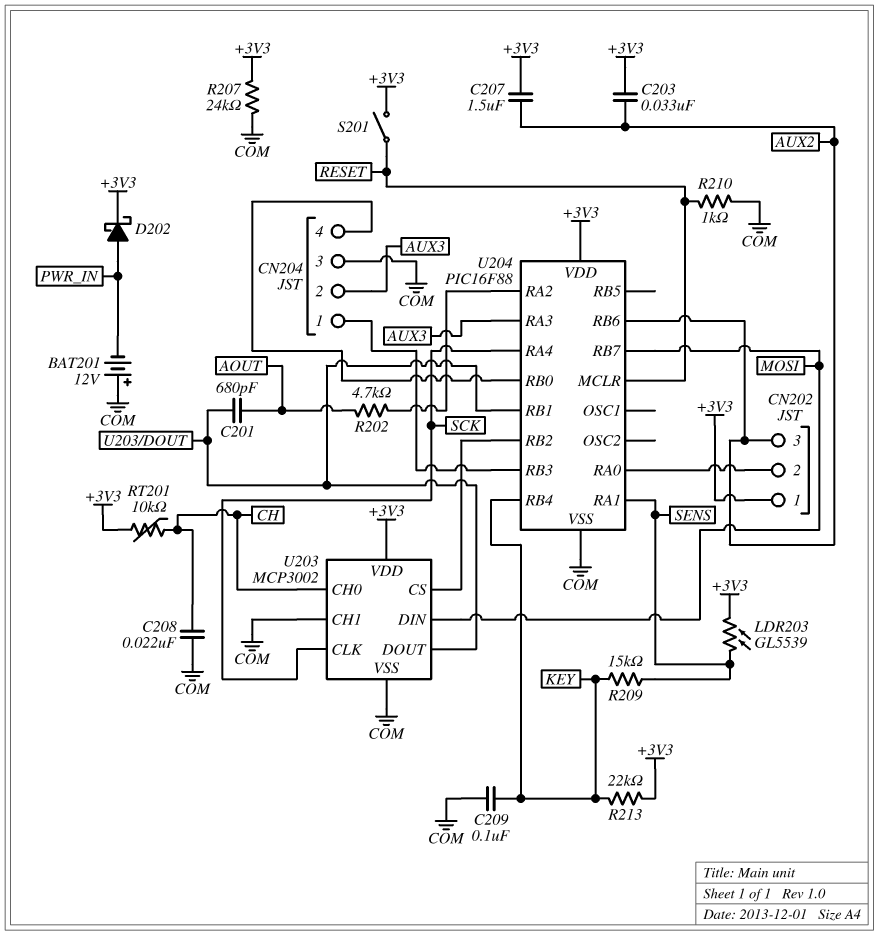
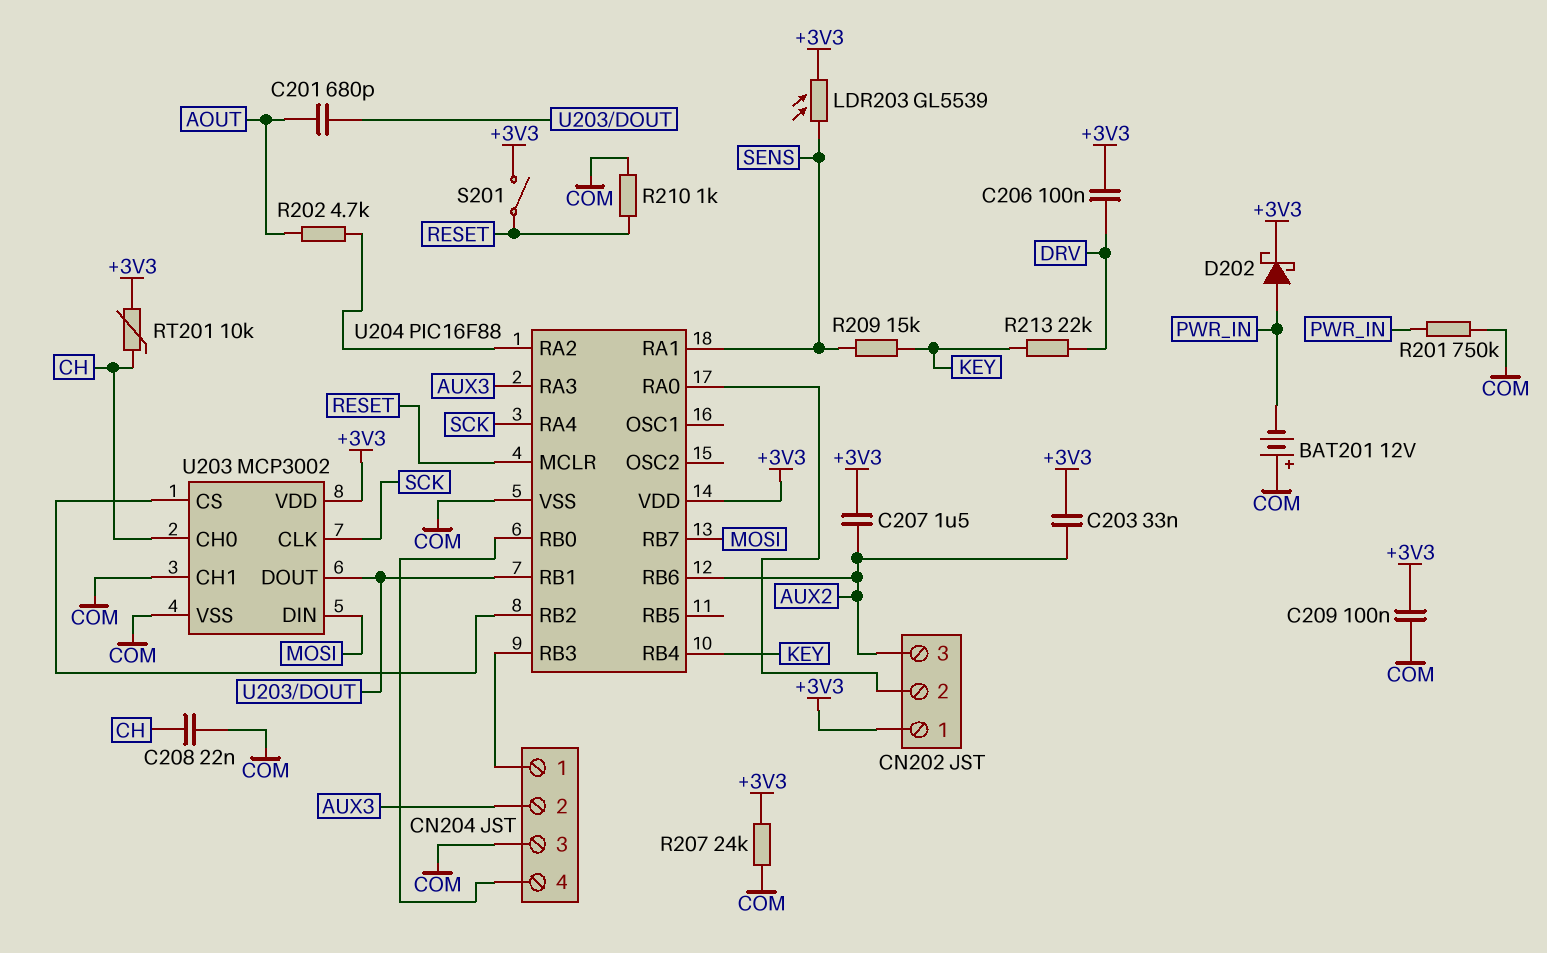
C206: none -> 100nF (+3V3, DRV)
C209: 100nF (COM, KEY) -> 100nF (+3V3, COM)
R201: none -> 750k (COM, PWR_IN)
R213: 22k (+3V3, KEY) -> 22k (DRV, KEY)

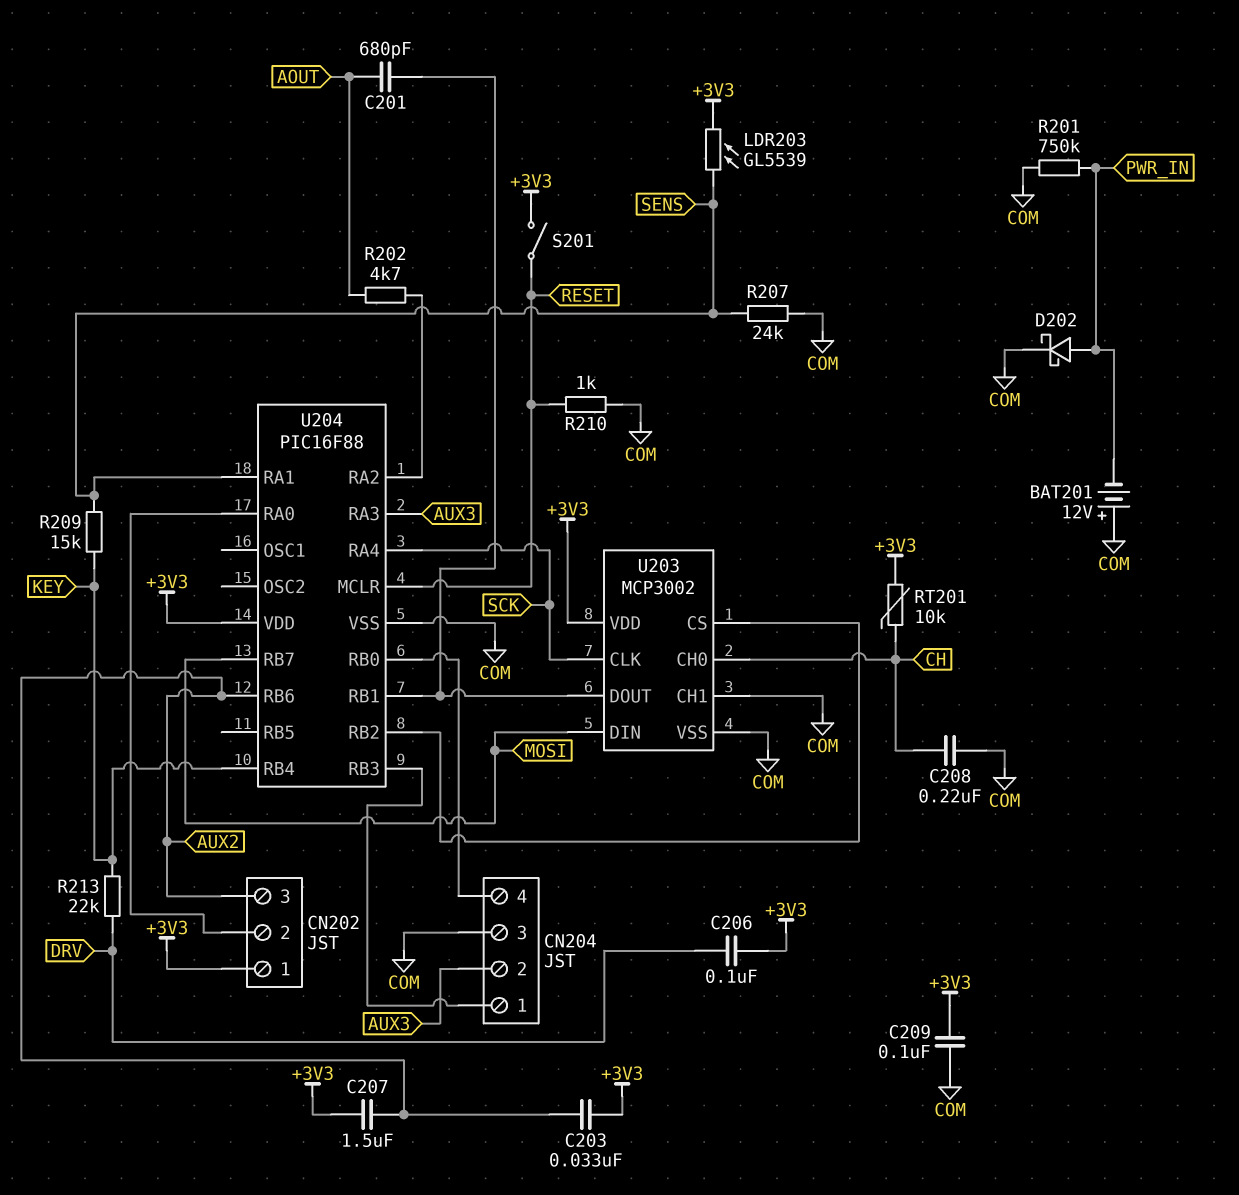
C208: 22nF (CH, COM) -> 220nF (CH, COM)
D202: schottky (A PWR_IN, K +3V3) -> schottky (A PWR_IN, K COM)
R207: 24k (+3V3, COM) -> 24k (COM, SENS)

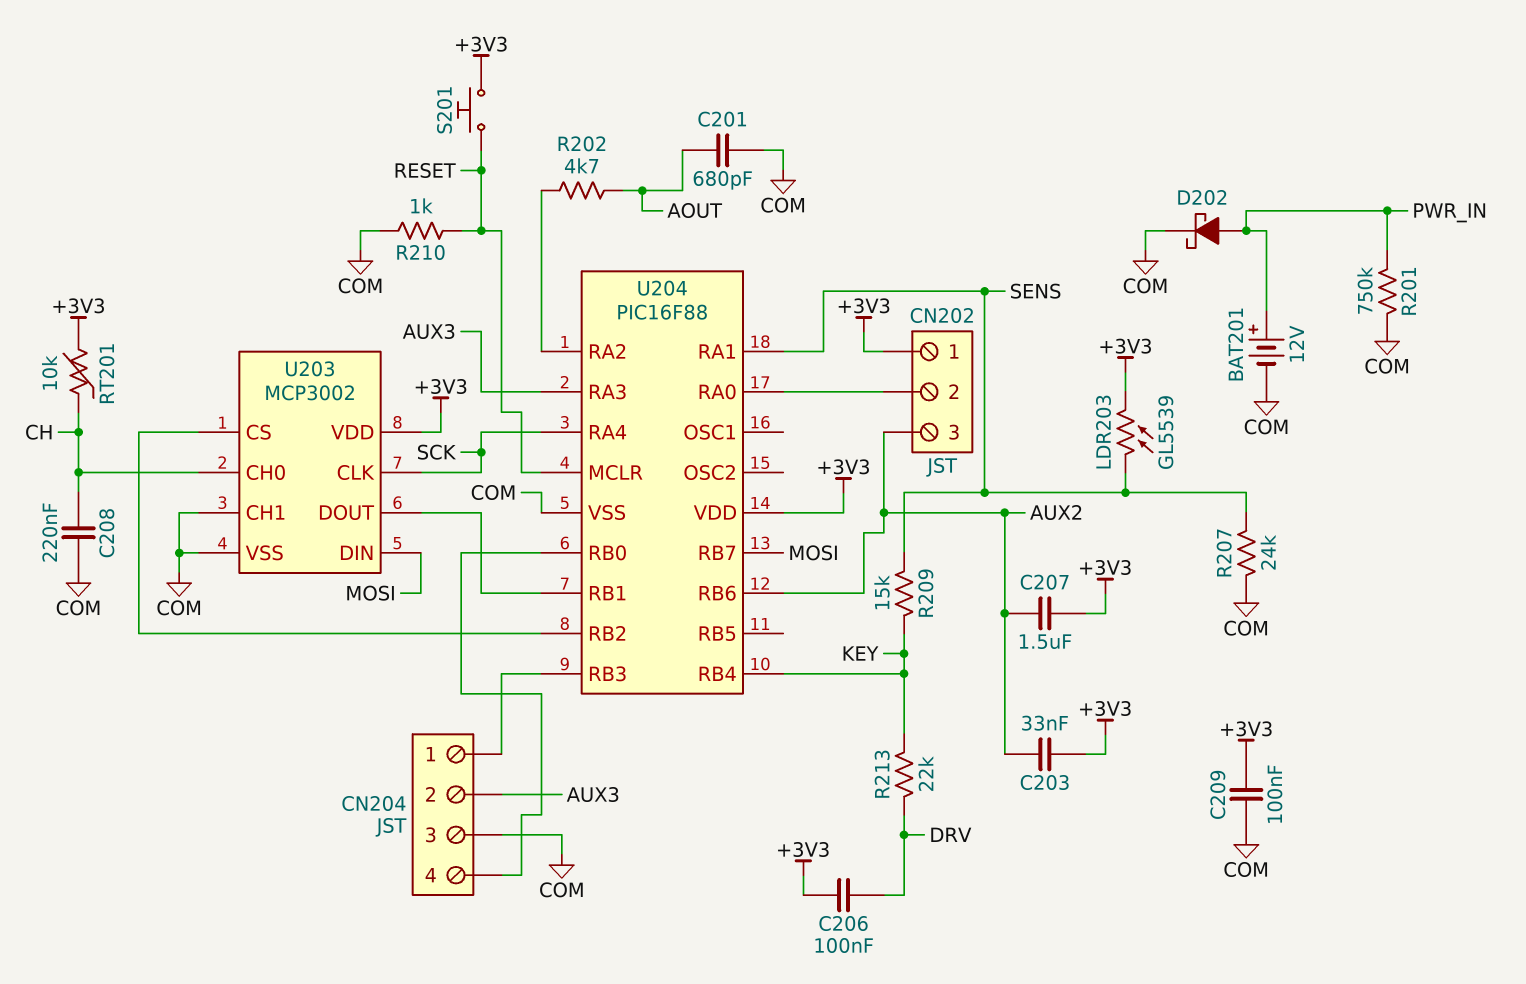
BAT201: 12V (plus COM, minus PWR_IN) -> 12V (plus PWR_IN, minus COM)
C201: 680pF (AOUT, U203/DOUT) -> 680pF (AOUT, COM)
S201: switch (+3V3, RESET) -> button (+3V3, RESET)

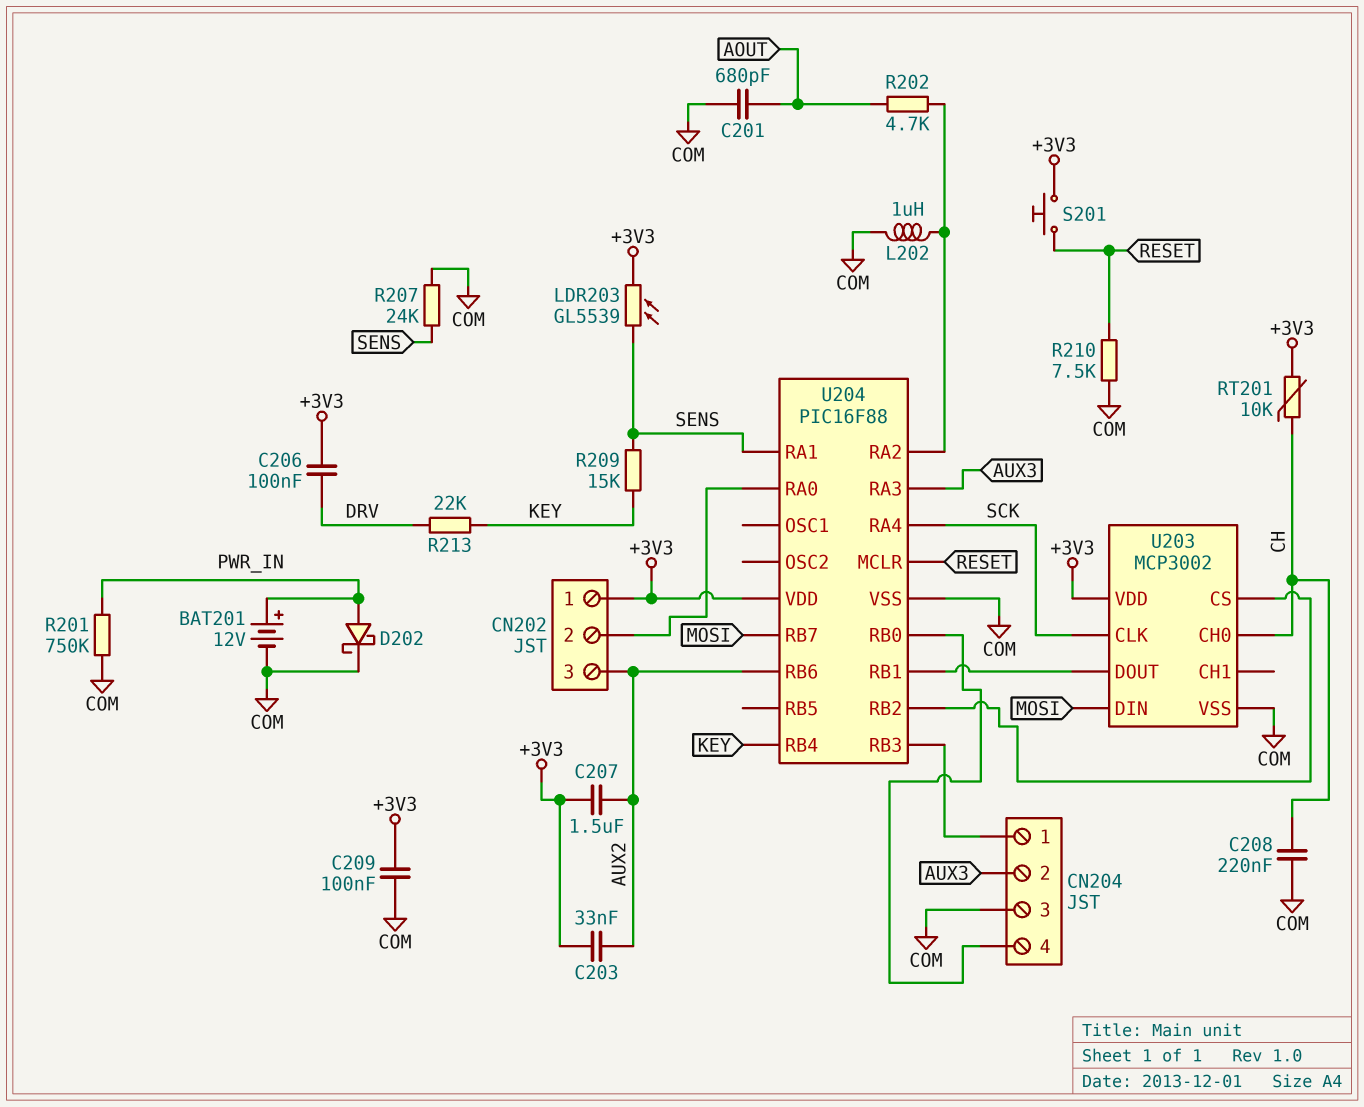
L202: none -> 1uH (COM, U204/RA2)
R210: 1k (COM, RESET) -> 7.5k (COM, RESET)
U203 pin CH1: COM -> none

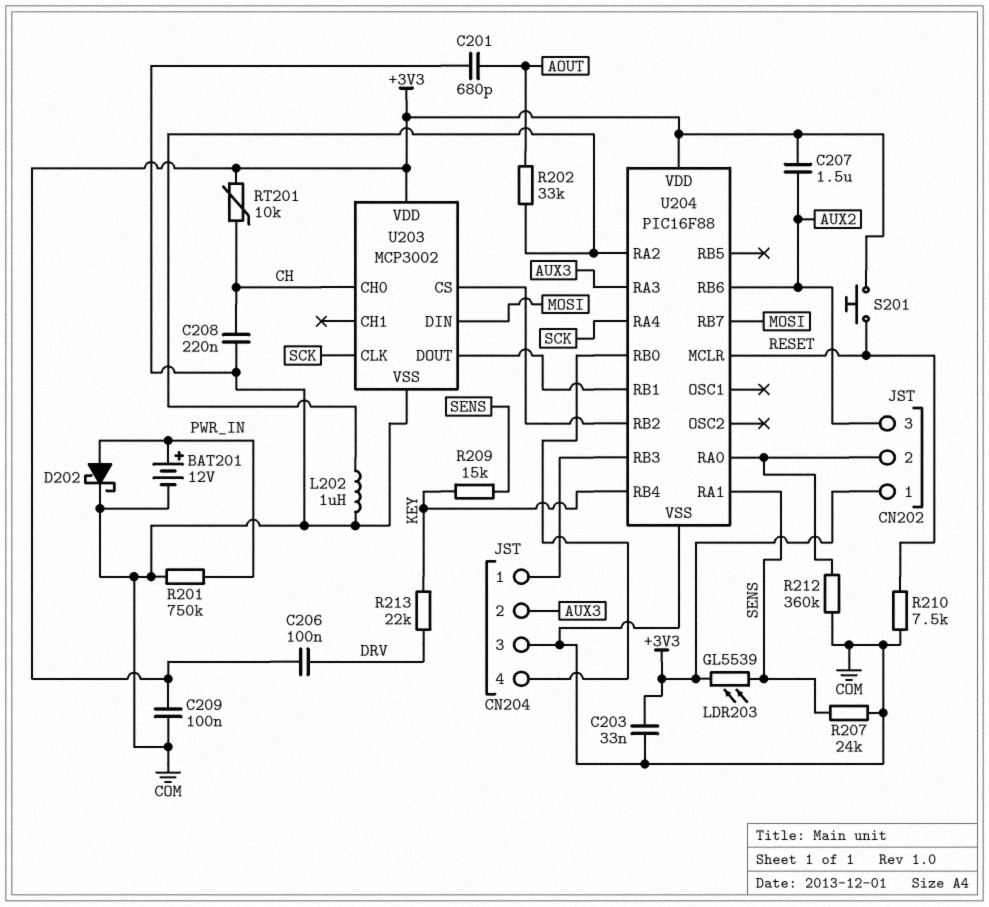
C203: 33nF (+3V3, AUX2) -> 33nF (+3V3, COM)
R202: 4.7k (AOUT, U204/RA2) -> 33k (AOUT, U204/RA2)
R212: none -> 360k (CN202/2, COM)

